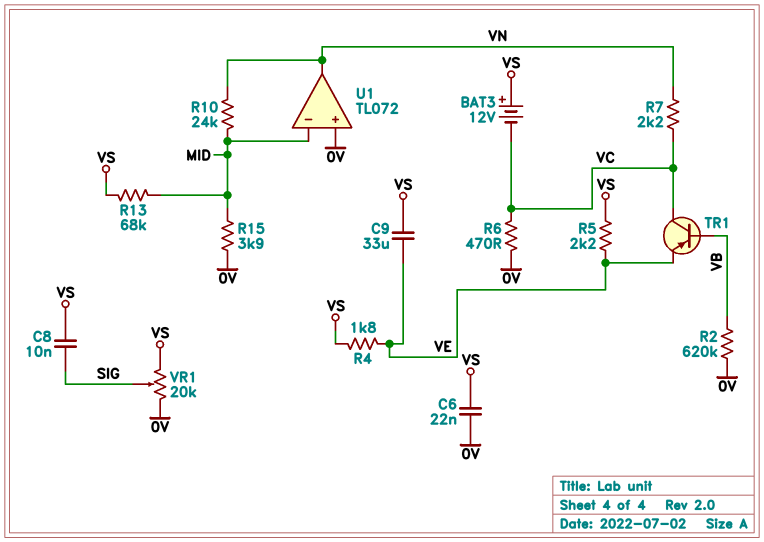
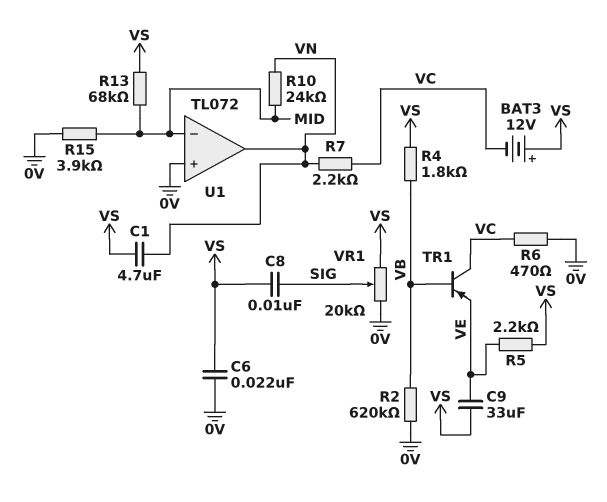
C1: none -> 4.7uF (VN, VS)
R4: 1.8k (VE, VS) -> 1.8k (VB, VS)

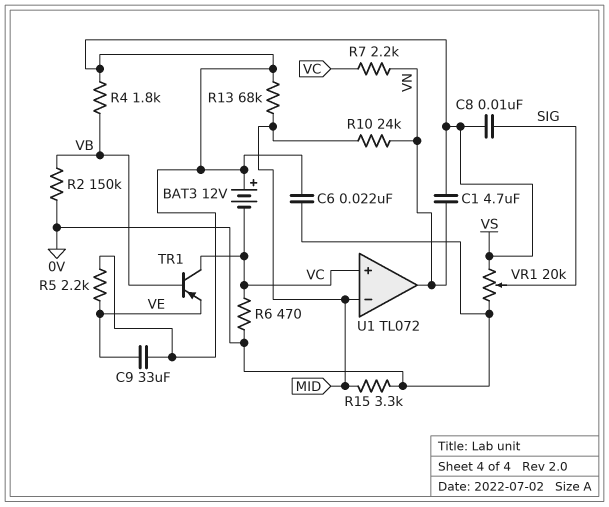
R2: 620k (0V, VB) -> 150k (0V, VB)
R15: 3.9k (0V, MID) -> 3.3k (0V, MID)
U1 pin in+: 0V -> VC

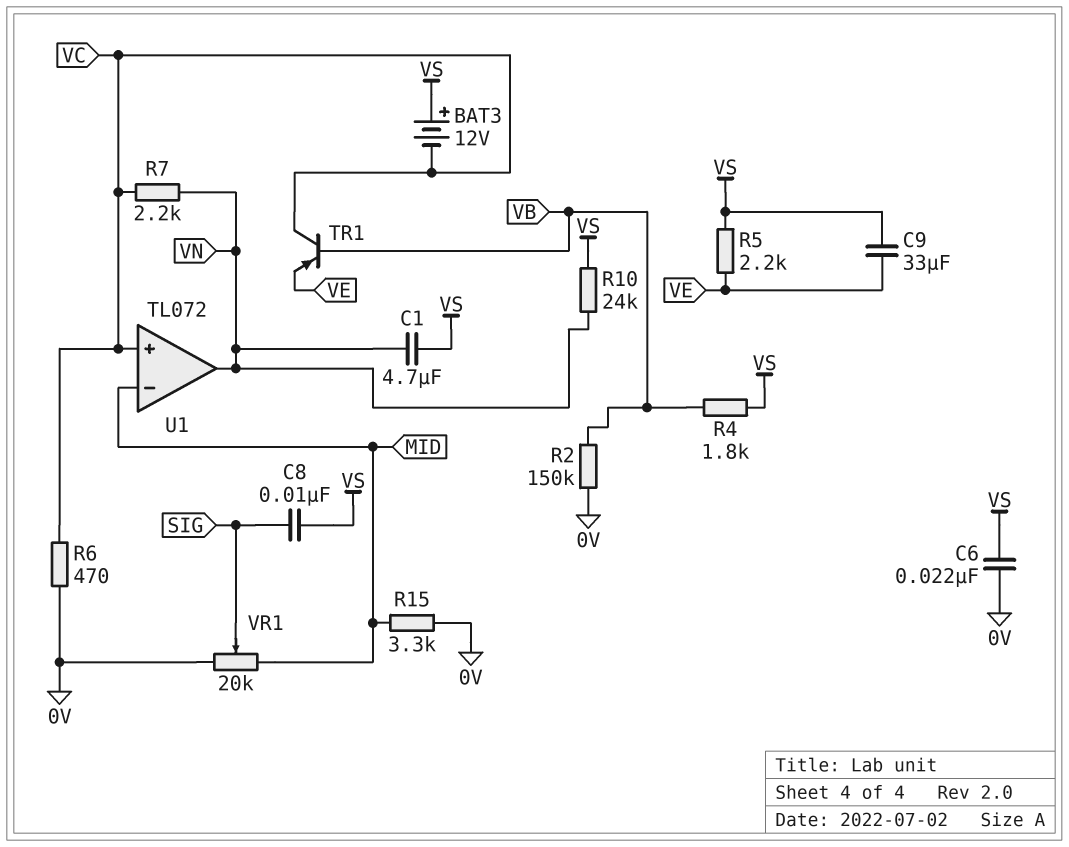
R10: 24k (MID, VN) -> 24k (VN, VS)
R13: 68k (MID, VS) -> none
VR1: 20k (0V, VS, wiper SIG) -> 20k (0V, MID, wiper SIG)

